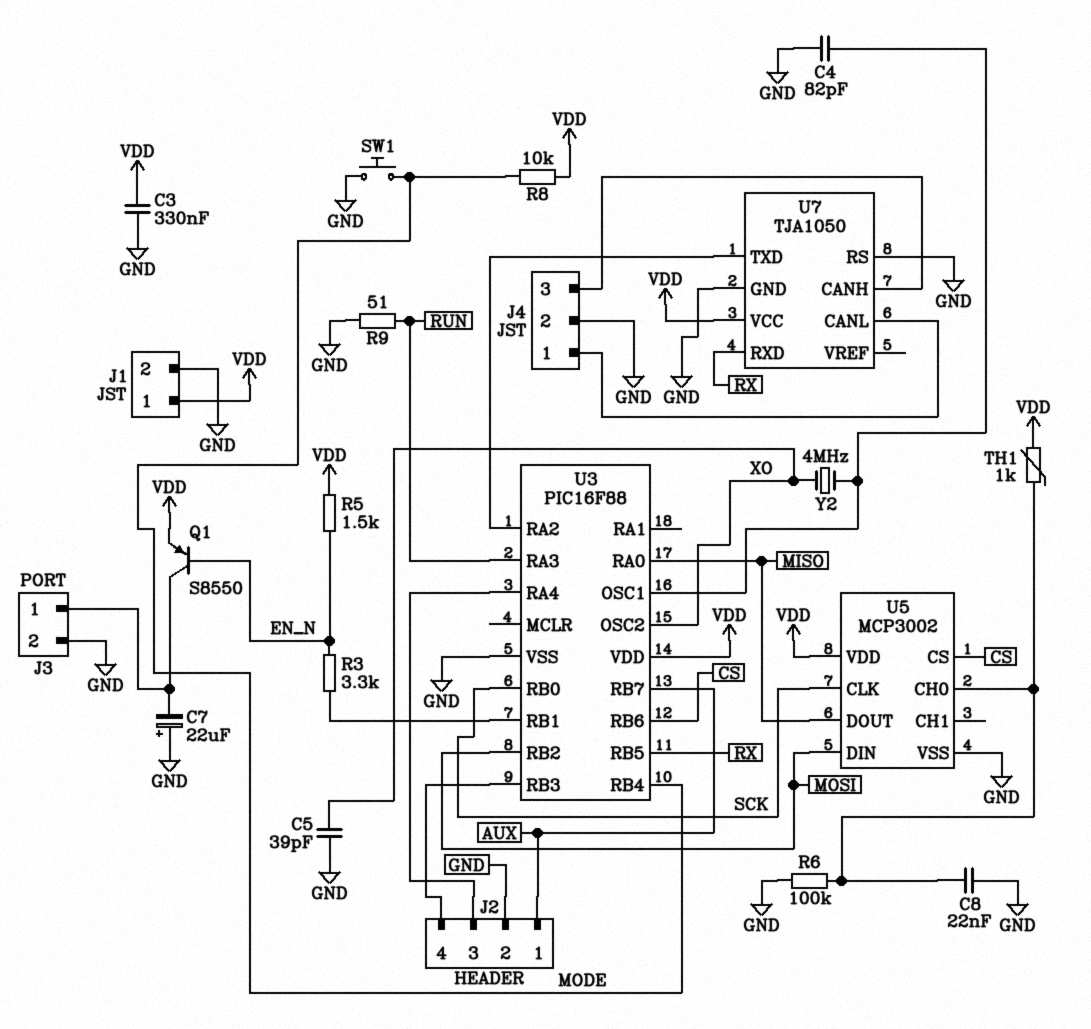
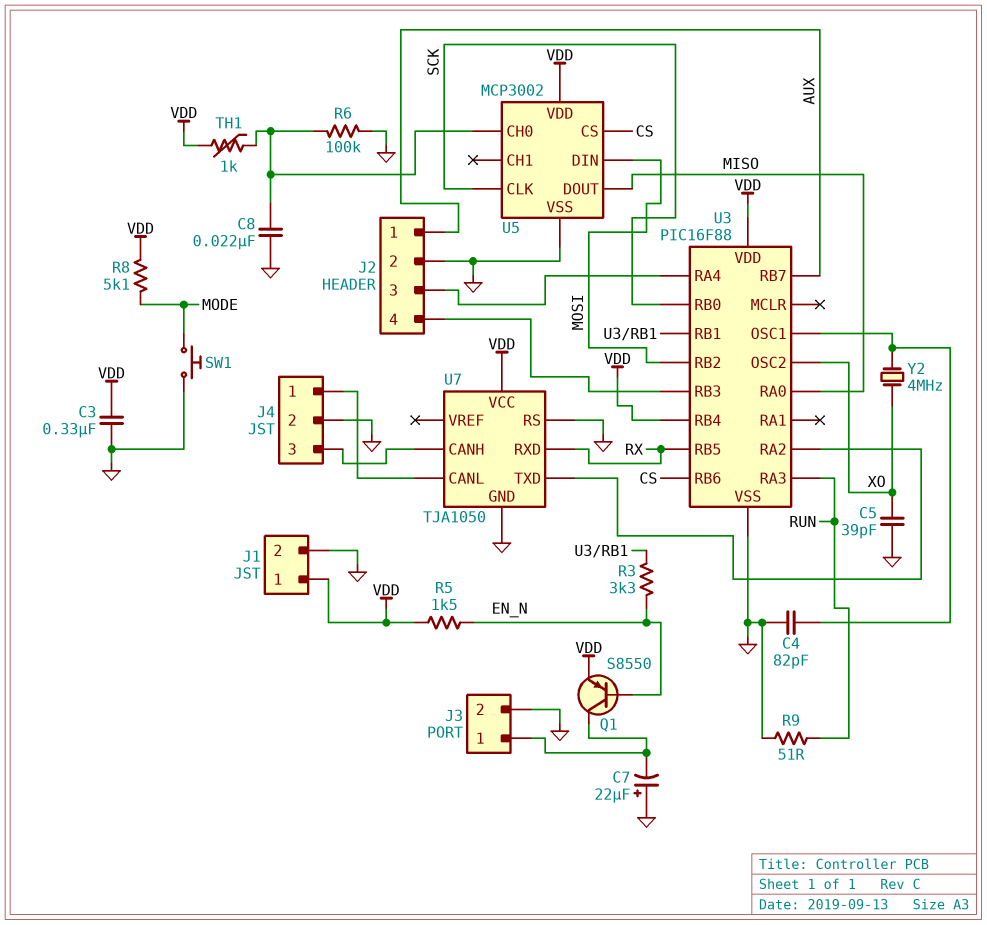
R8: 10k (MODE, VDD) -> 5.1k (MODE, VDD)
U3 pin RB4: MODE -> VDD

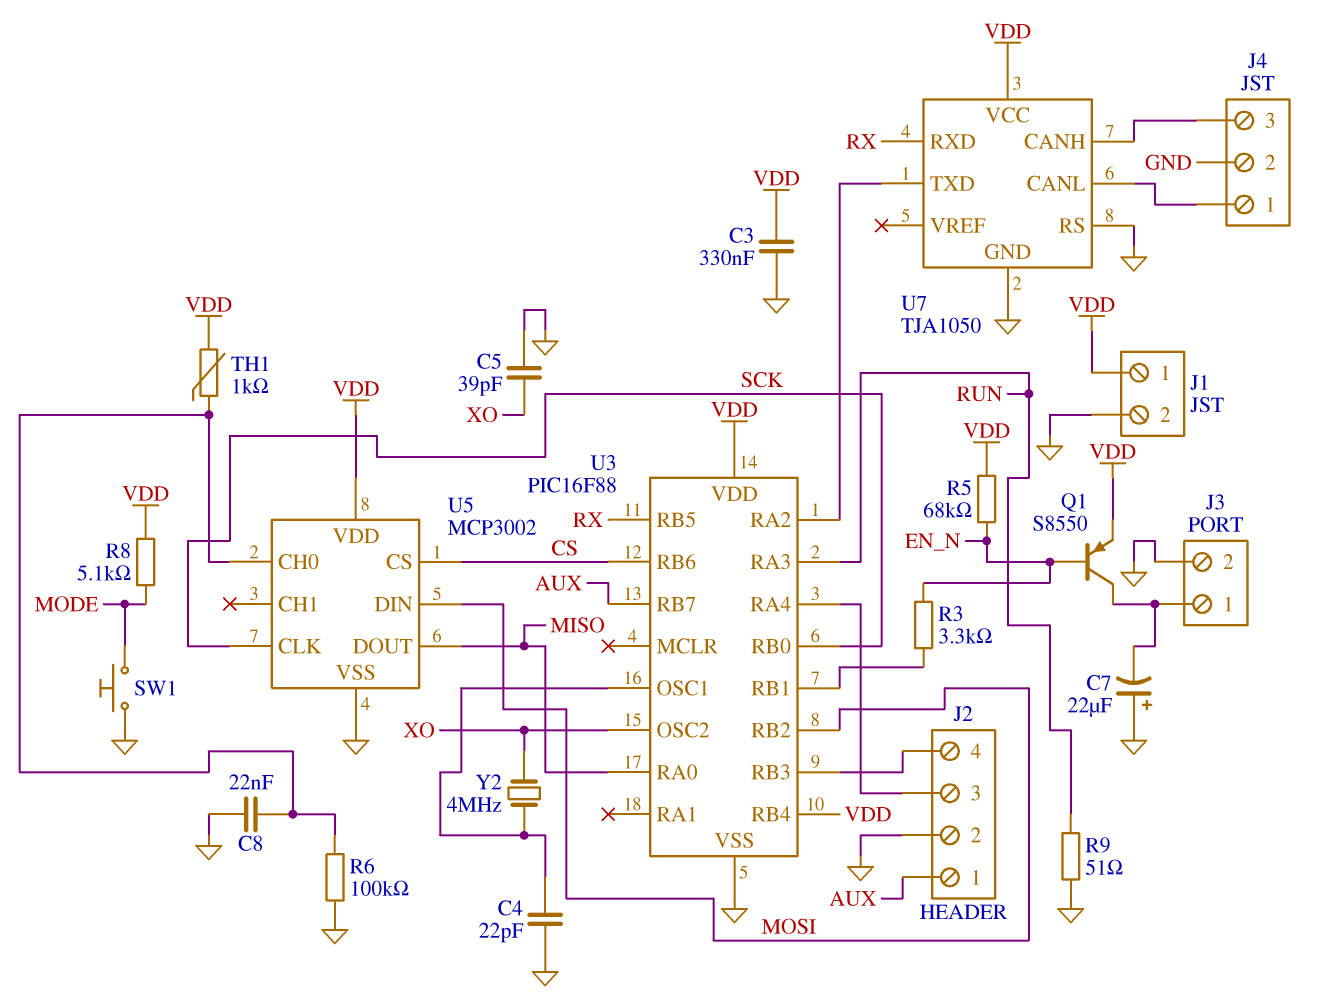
C4: 82pF (GND, U3/OSC1) -> 22pF (GND, U3/OSC1)
R5: 1.5k (EN_N, VDD) -> 68k (EN_N, VDD)

